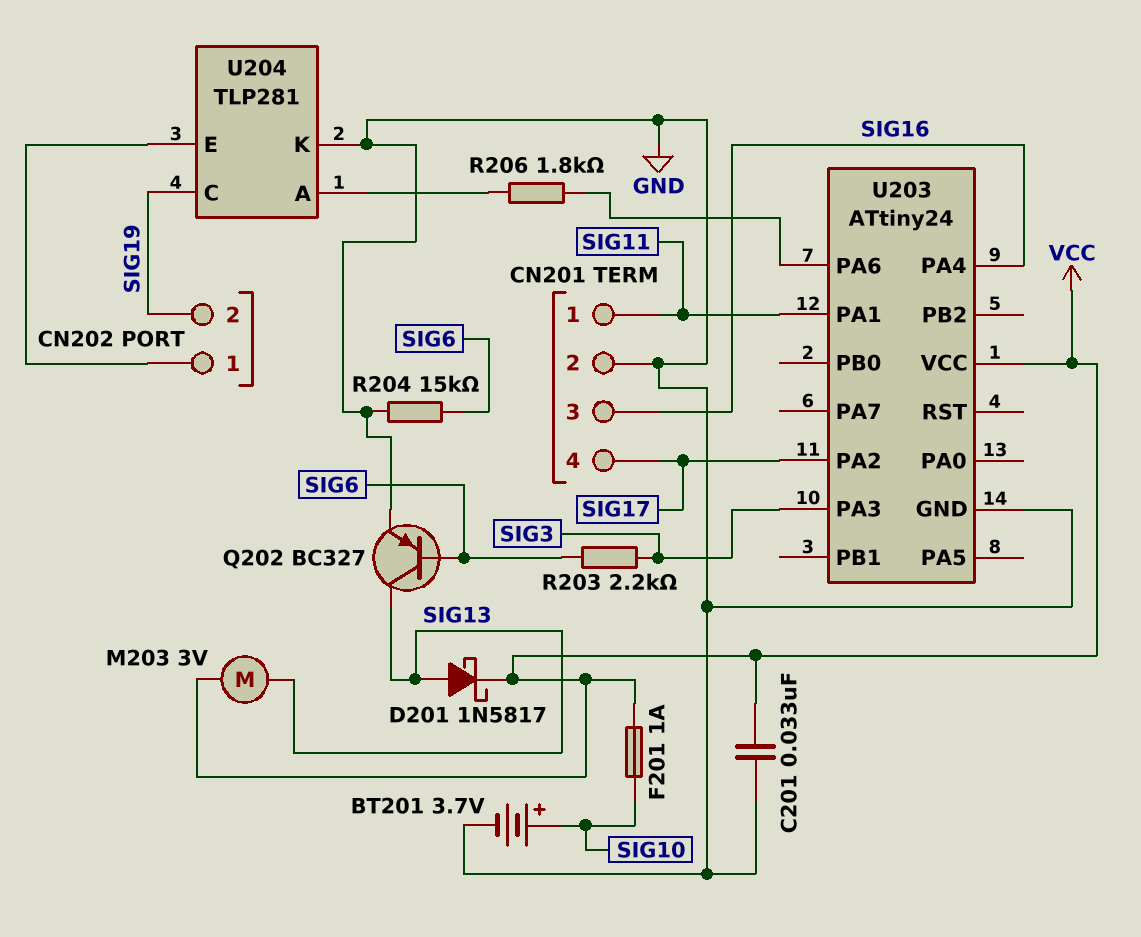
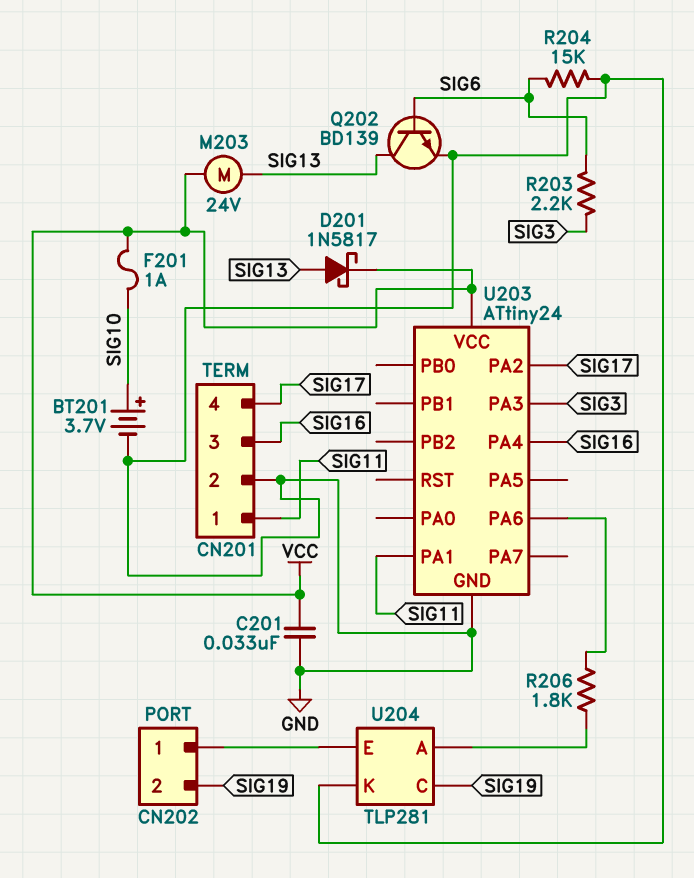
M203: motor 3V (SIG13, VCC) -> motor 24V (SIG13, VCC)
Q202: PNP BC327 (B SIG6, C SIG13, E GND) -> NPN BD139 (B SIG6, C SIG13, E GND)

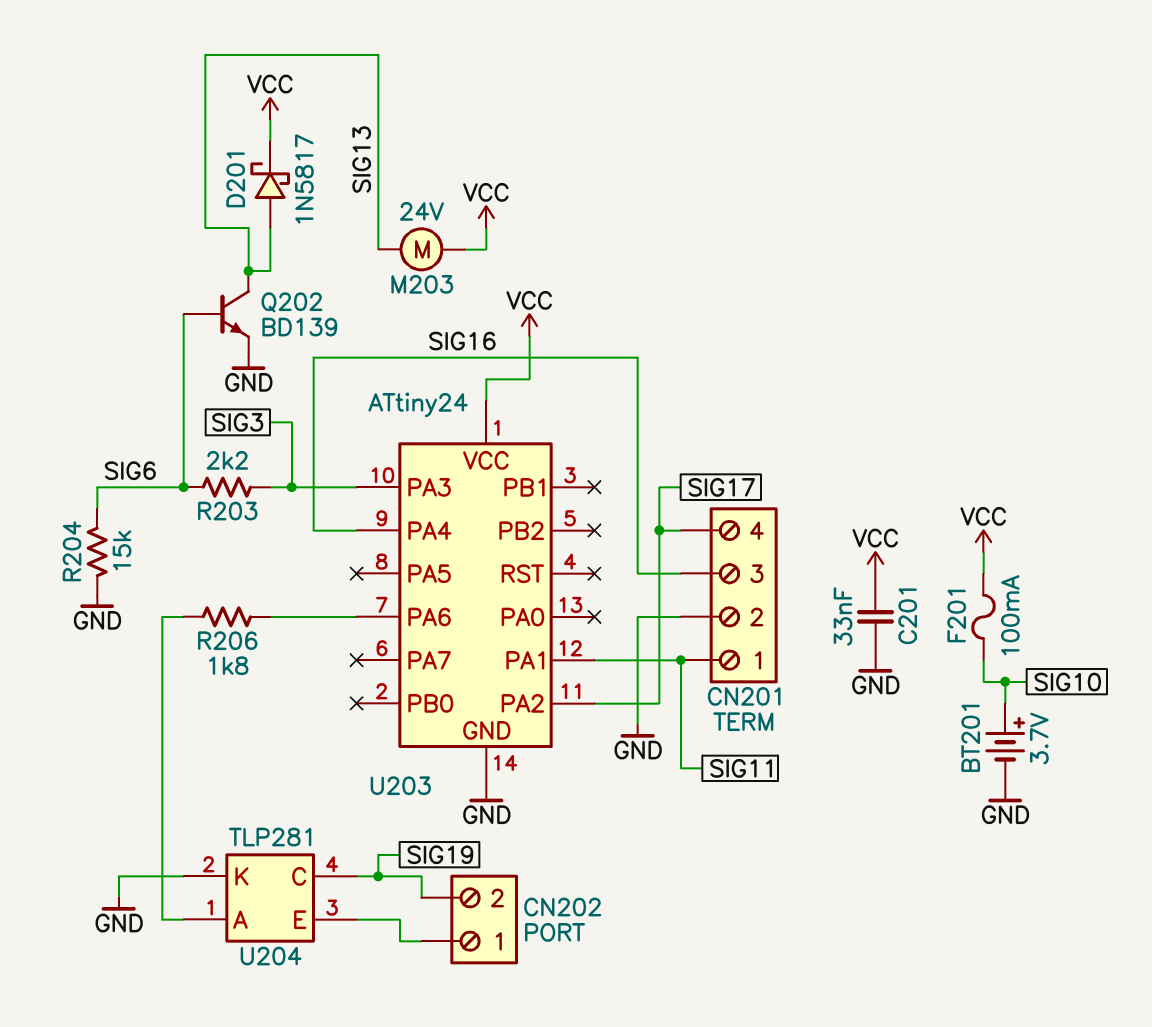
F201: 1A (SIG10, VCC) -> 100mA (SIG10, VCC)

